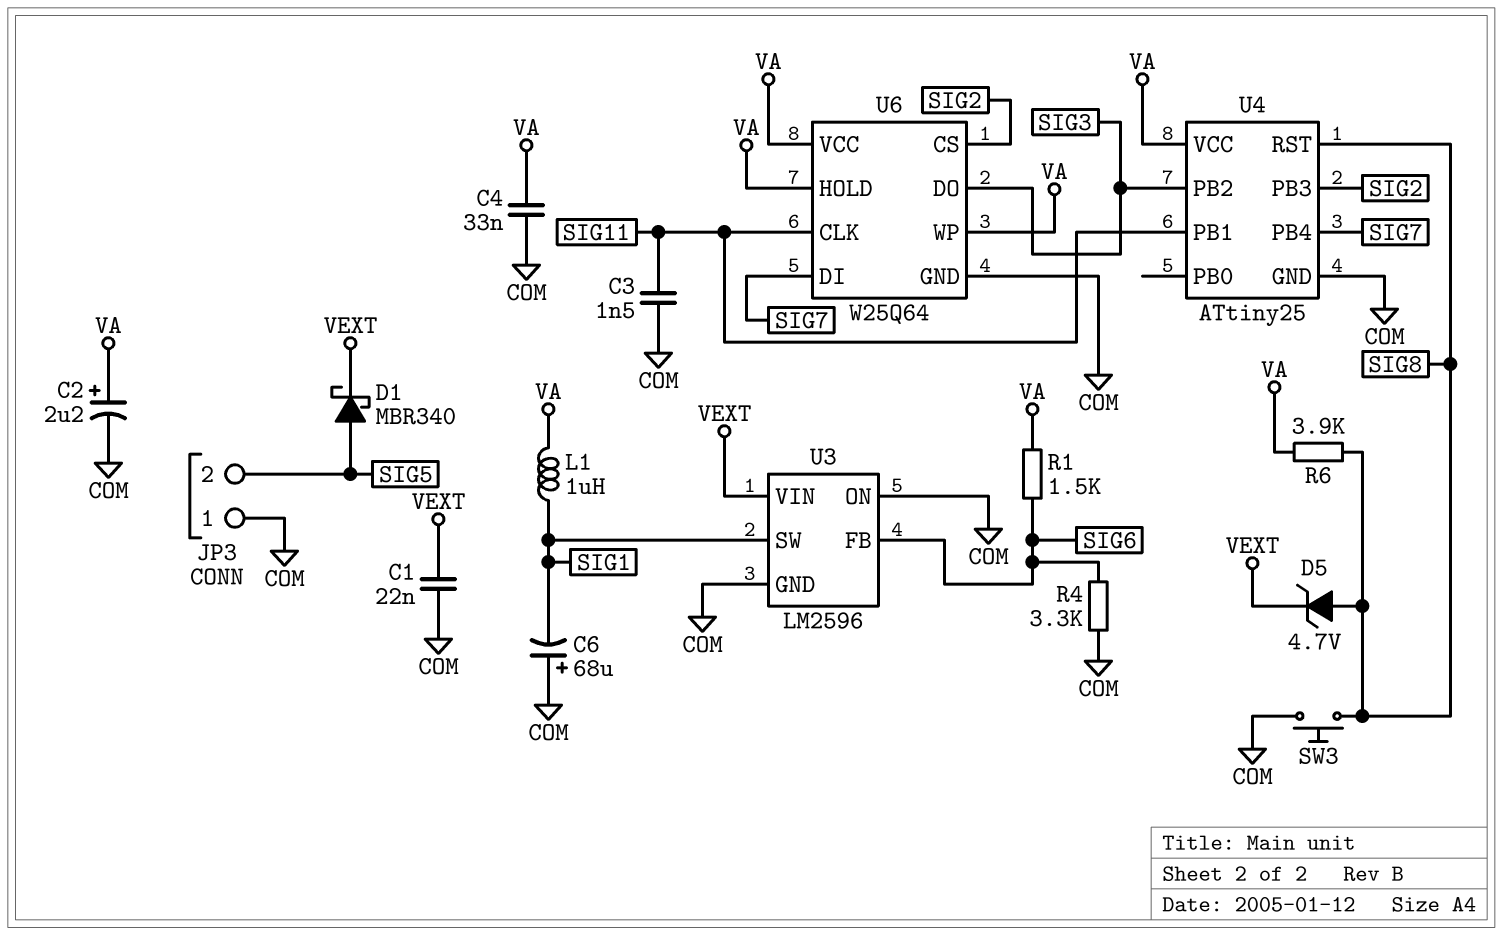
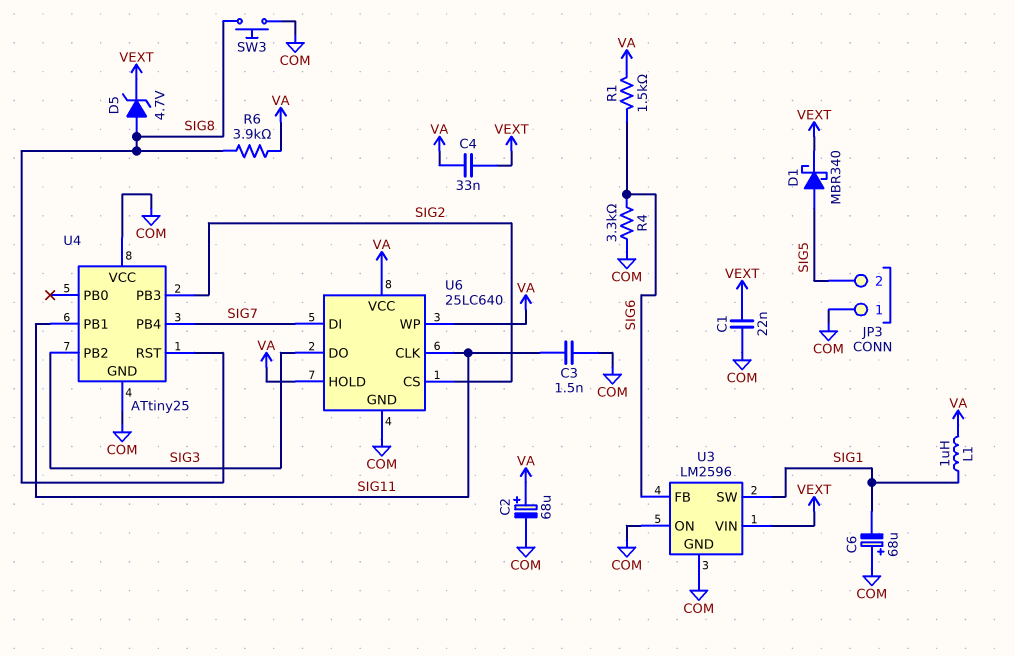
C2: 2.2uF (plus VA, minus COM) -> 68uF (plus VA, minus COM)
C4: 33nF (COM, VA) -> 33nF (VA, VEXT)
U4 pin VCC: VA -> COM
U6: W25Q64 -> 25LC640

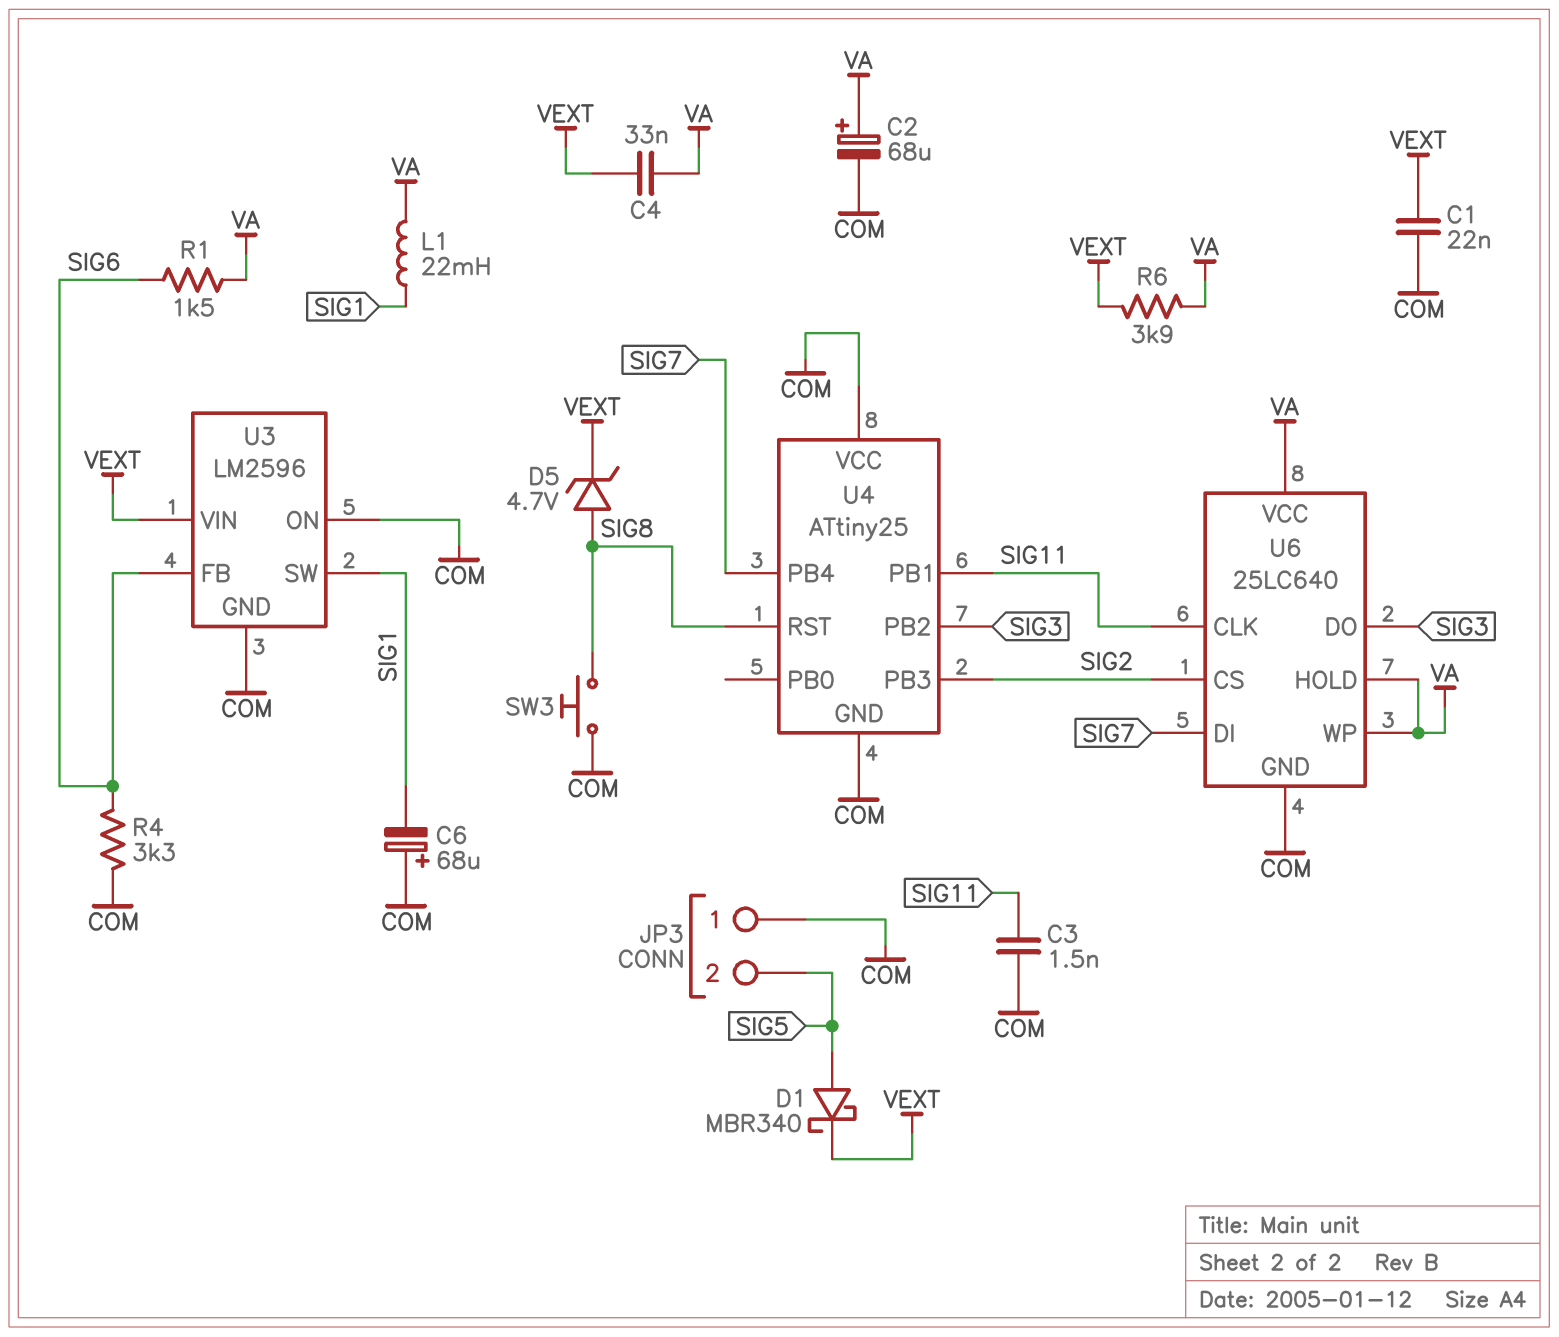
L1: 1uH (SIG1, VA) -> 22mH (SIG1, VA)
R6: 3.9k (SIG8, VA) -> 3.9k (VA, VEXT)

